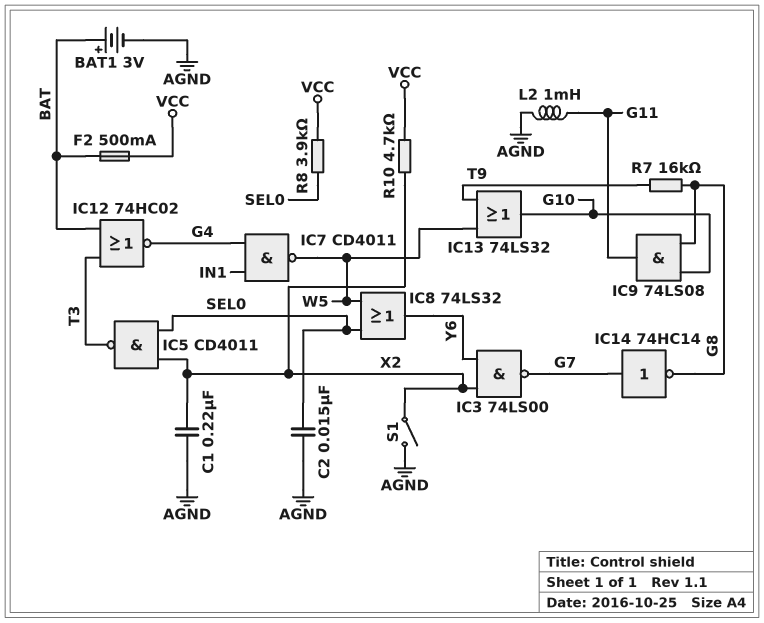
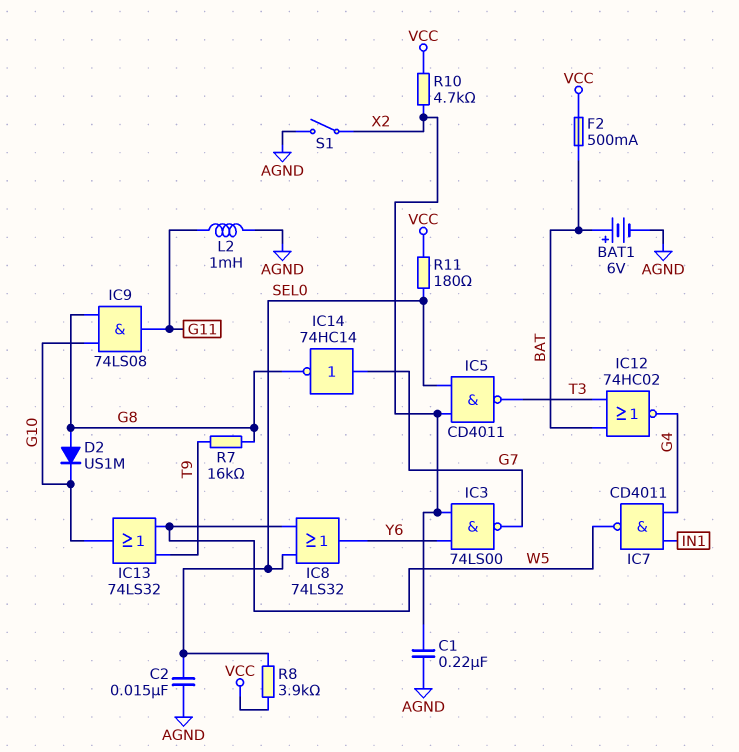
BAT1: 3V (plus BAT, minus AGND) -> 6V (plus BAT, minus AGND)
D2: none -> diode US1M (A G8, K G10)
R11: none -> 180 (SEL0, VCC)

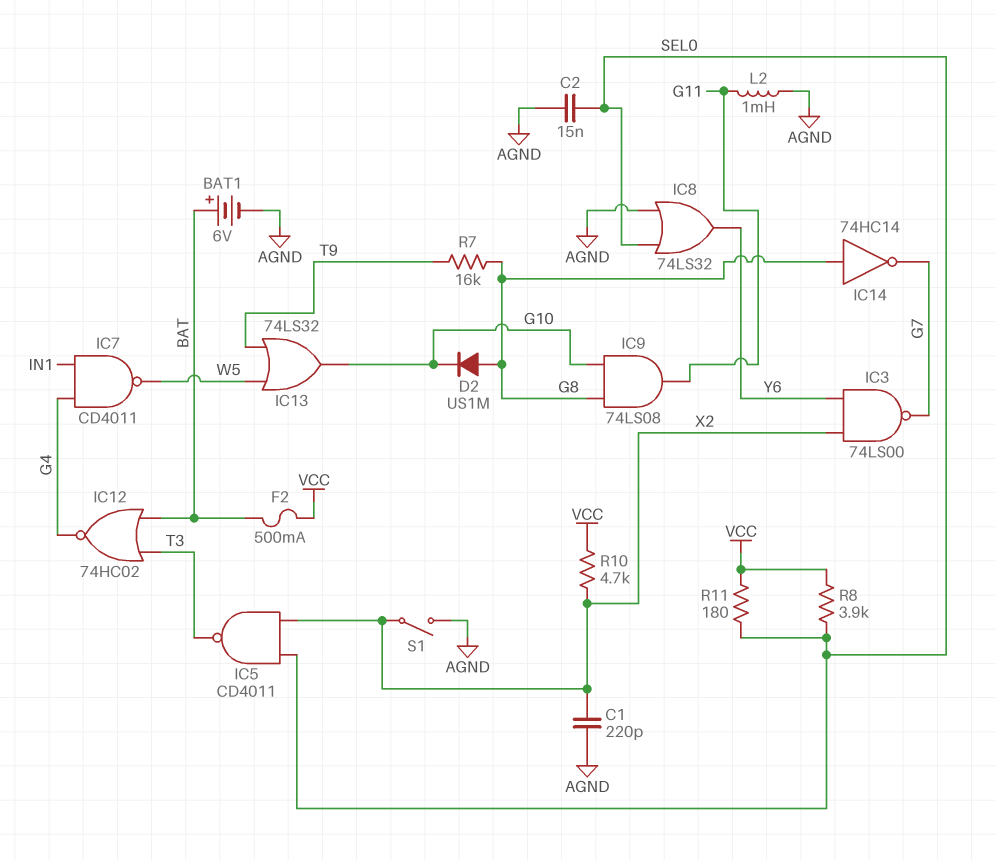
C1: 220nF (AGND, X2) -> 220pF (AGND, X2)
IC8: OR 74LS32 (in SEL0, in W5, out Y6) -> OR 74LS32 (in AGND, in SEL0, out Y6)
IC14: NOT 74HC14 (in G7, out G8) -> NOT 74HC14 (in G8, out G7)

